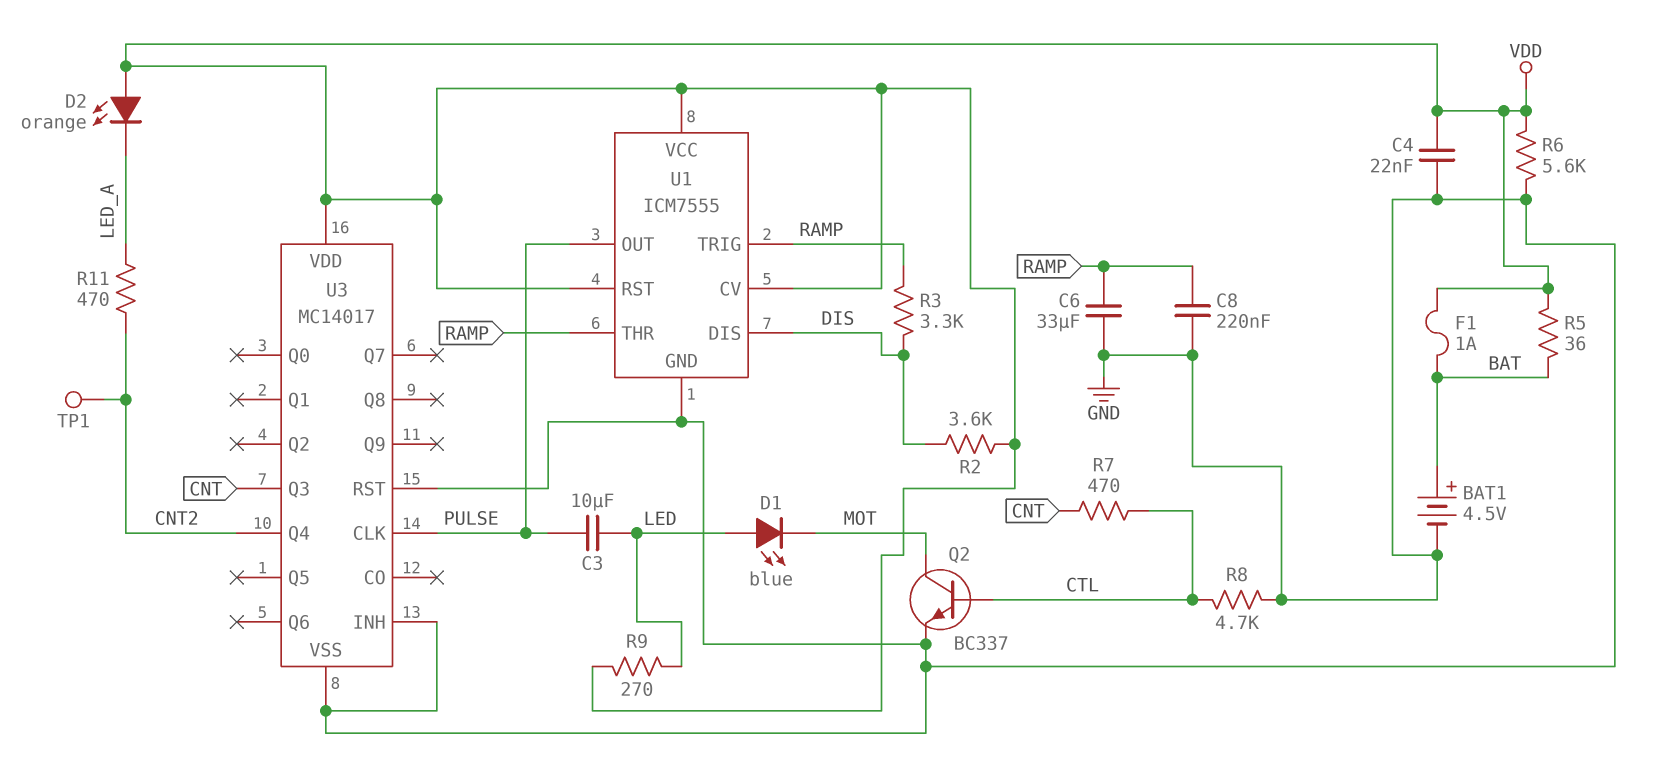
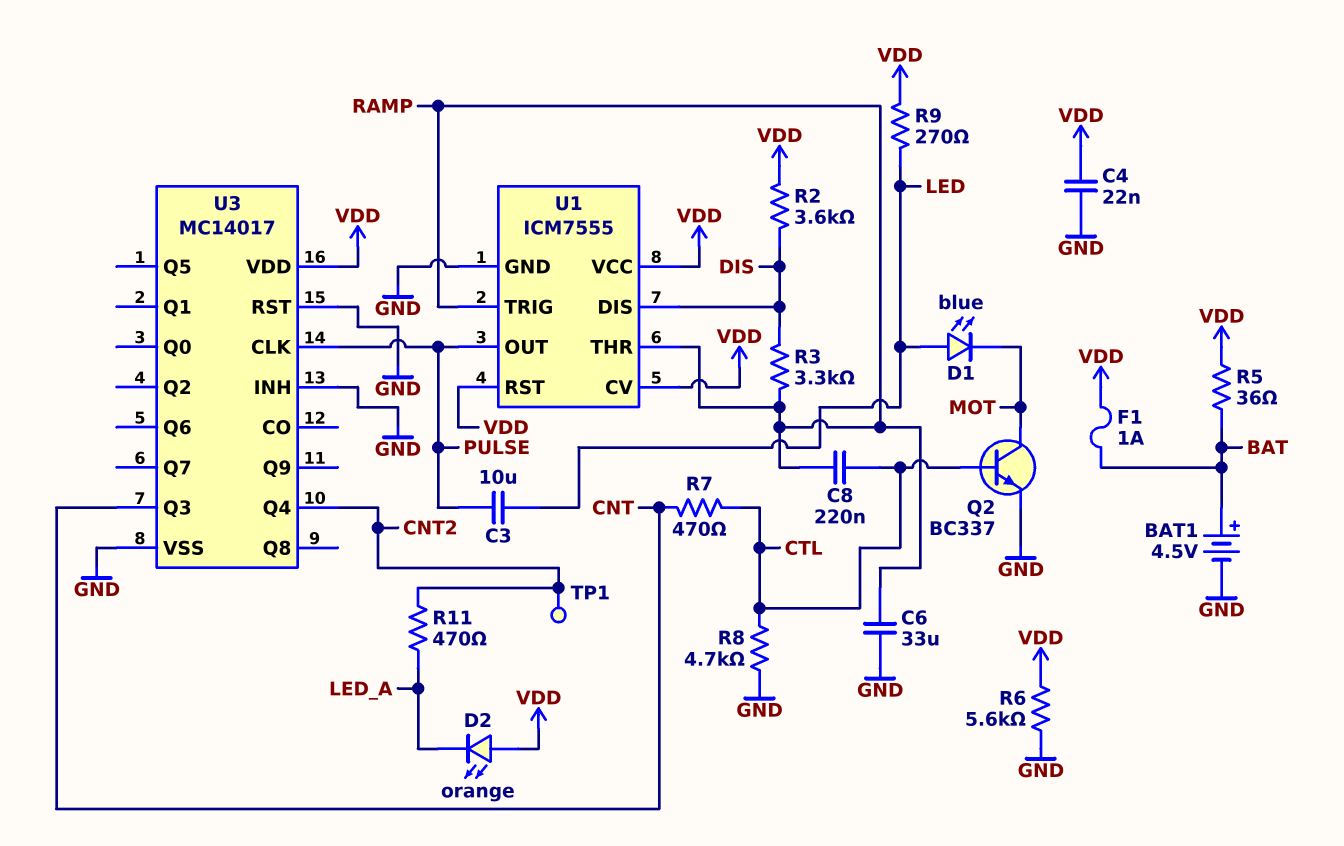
C8: 220nF (GND, RAMP) -> 220nF (CTL, RAMP)

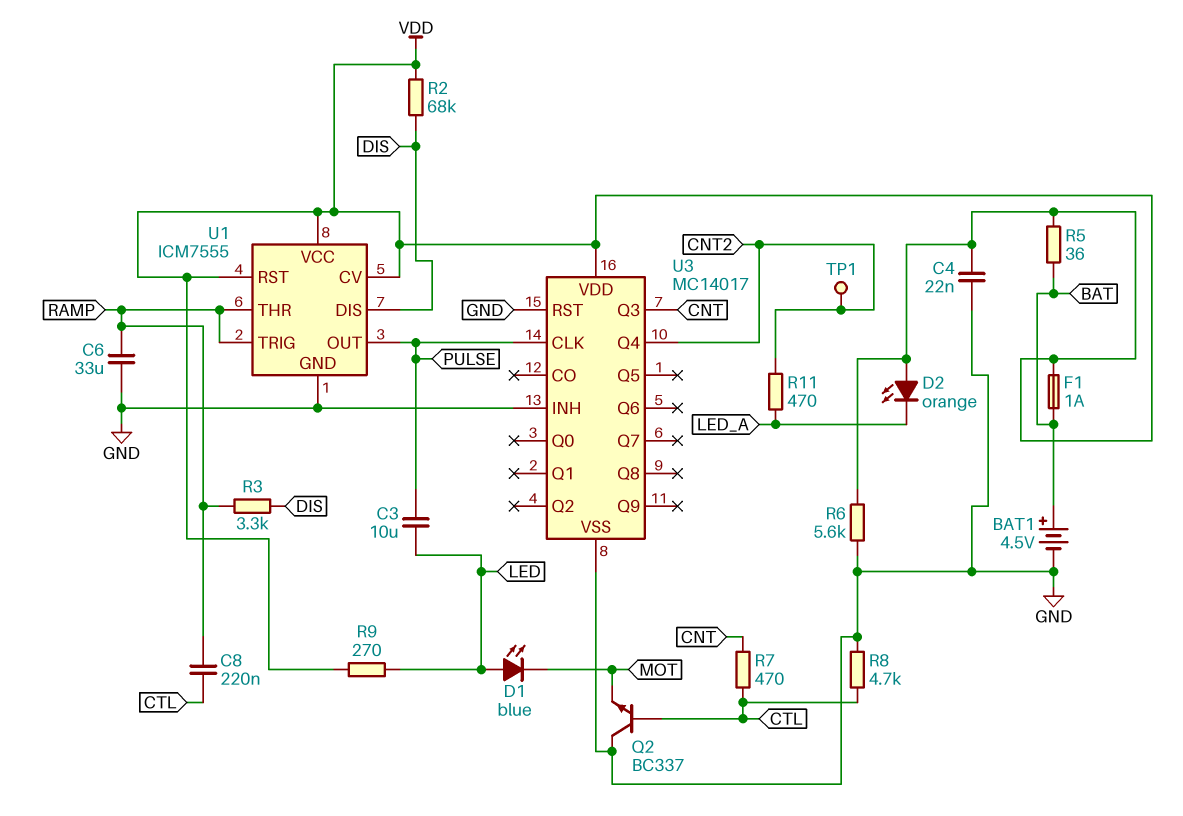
Q2: NPN BC337 (B CTL, C MOT, E GND) -> NPN BC337 (B CTL, C GND, E MOT)
R2: 3.6k (DIS, VDD) -> 68k (DIS, VDD)

